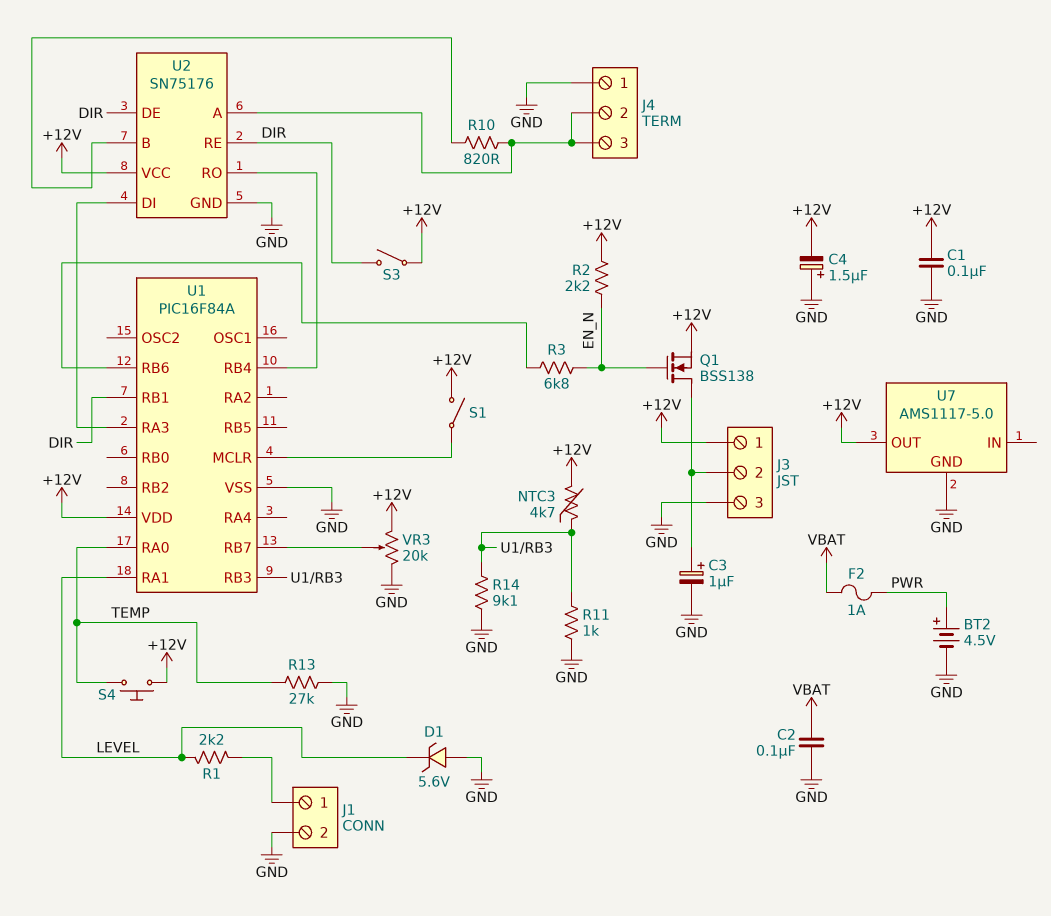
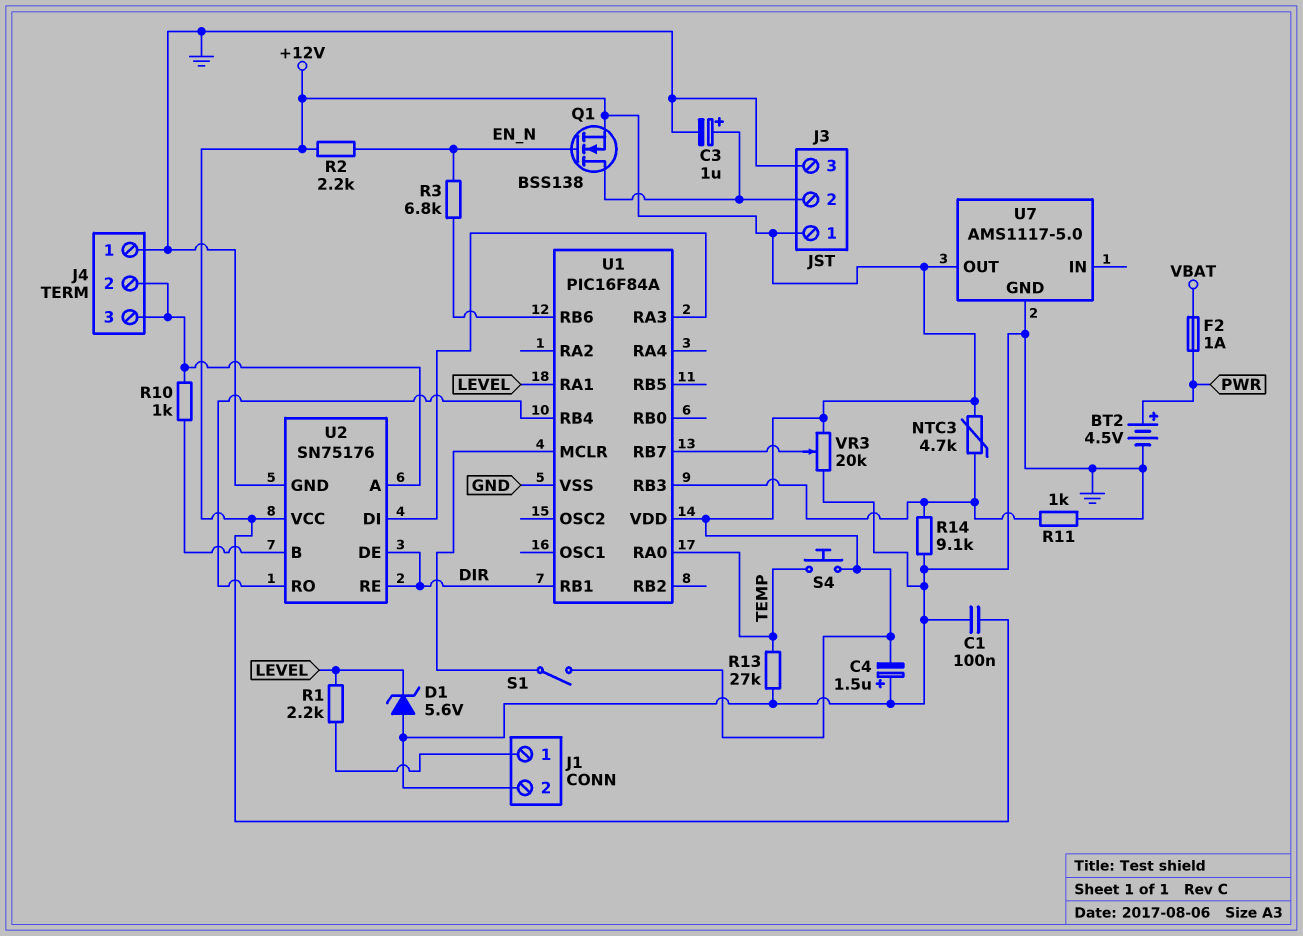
C2: 100nF (GND, VBAT) -> none
R10: 820 (J4/2, U2/B) -> 1k (J4/2, U2/B)
S3: switch (+12V, DIR) -> none

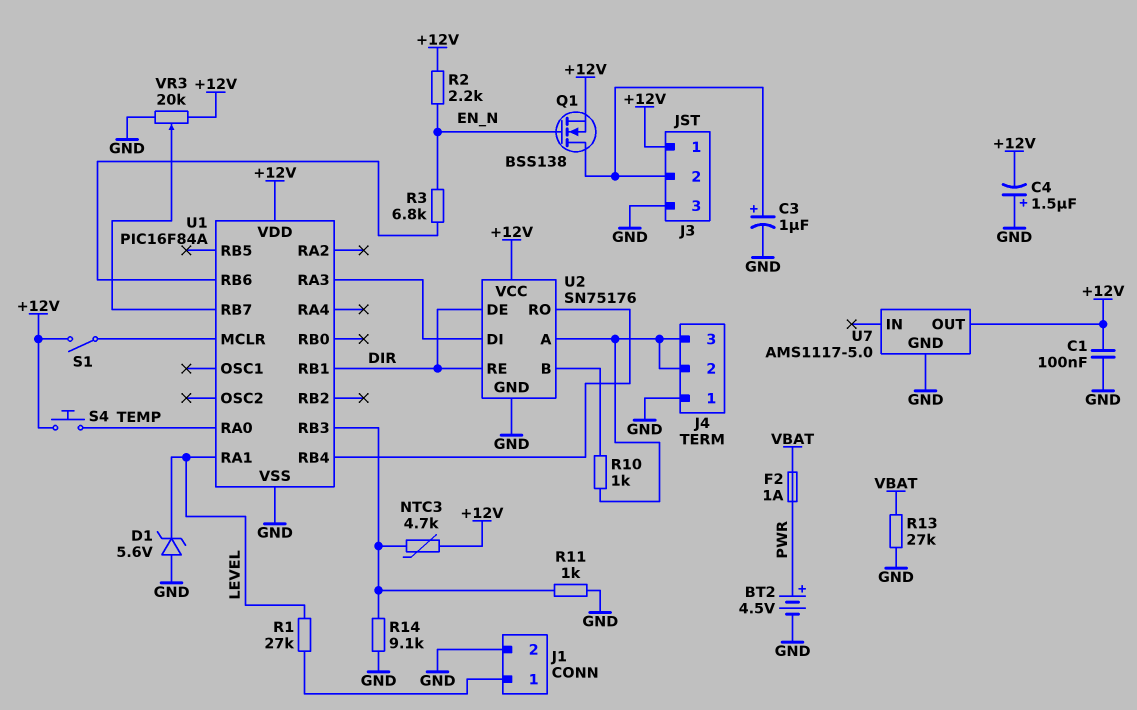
R1: 2.2k (J1/1, LEVEL) -> 27k (J1/1, LEVEL)
R13: 27k (GND, TEMP) -> 27k (GND, VBAT)

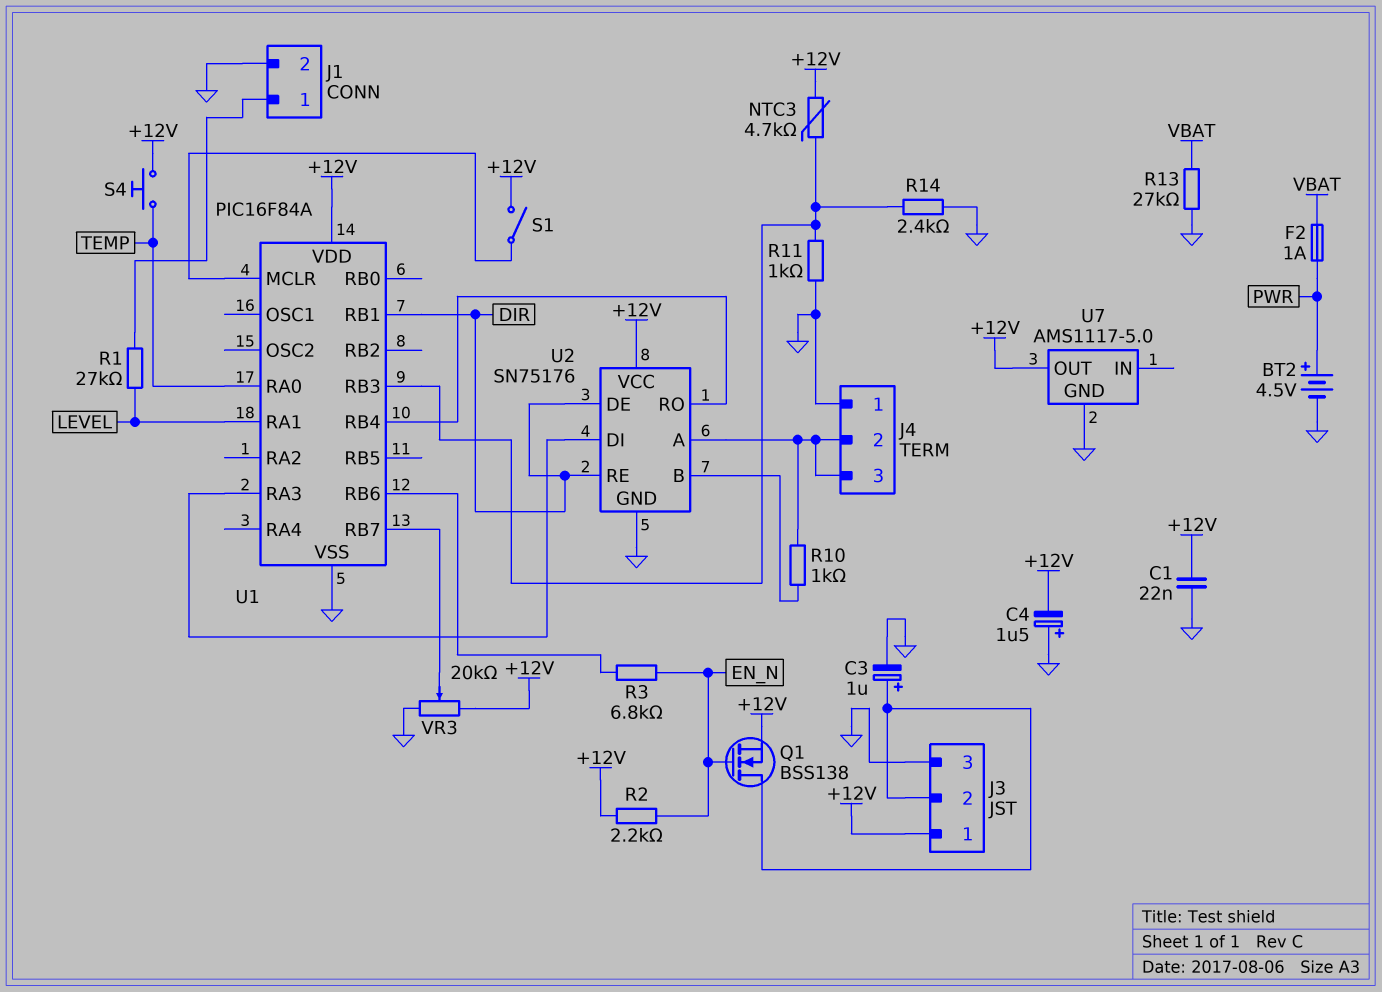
C1: 100nF (+12V, GND) -> 22nF (+12V, GND)
D1: zener 5.6V (A GND, K LEVEL) -> none
R14: 9.1k (GND, U1/RB3) -> 2.4k (GND, U1/RB3)

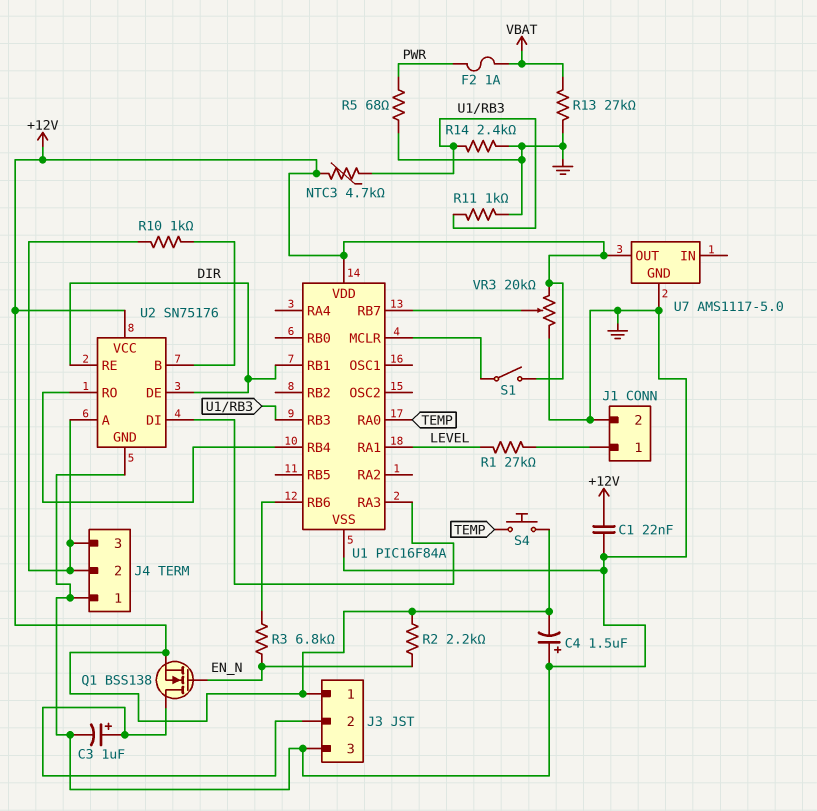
BT2: 4.5V (plus PWR, minus GND) -> none
R5: none -> 68 (GND, PWR)

